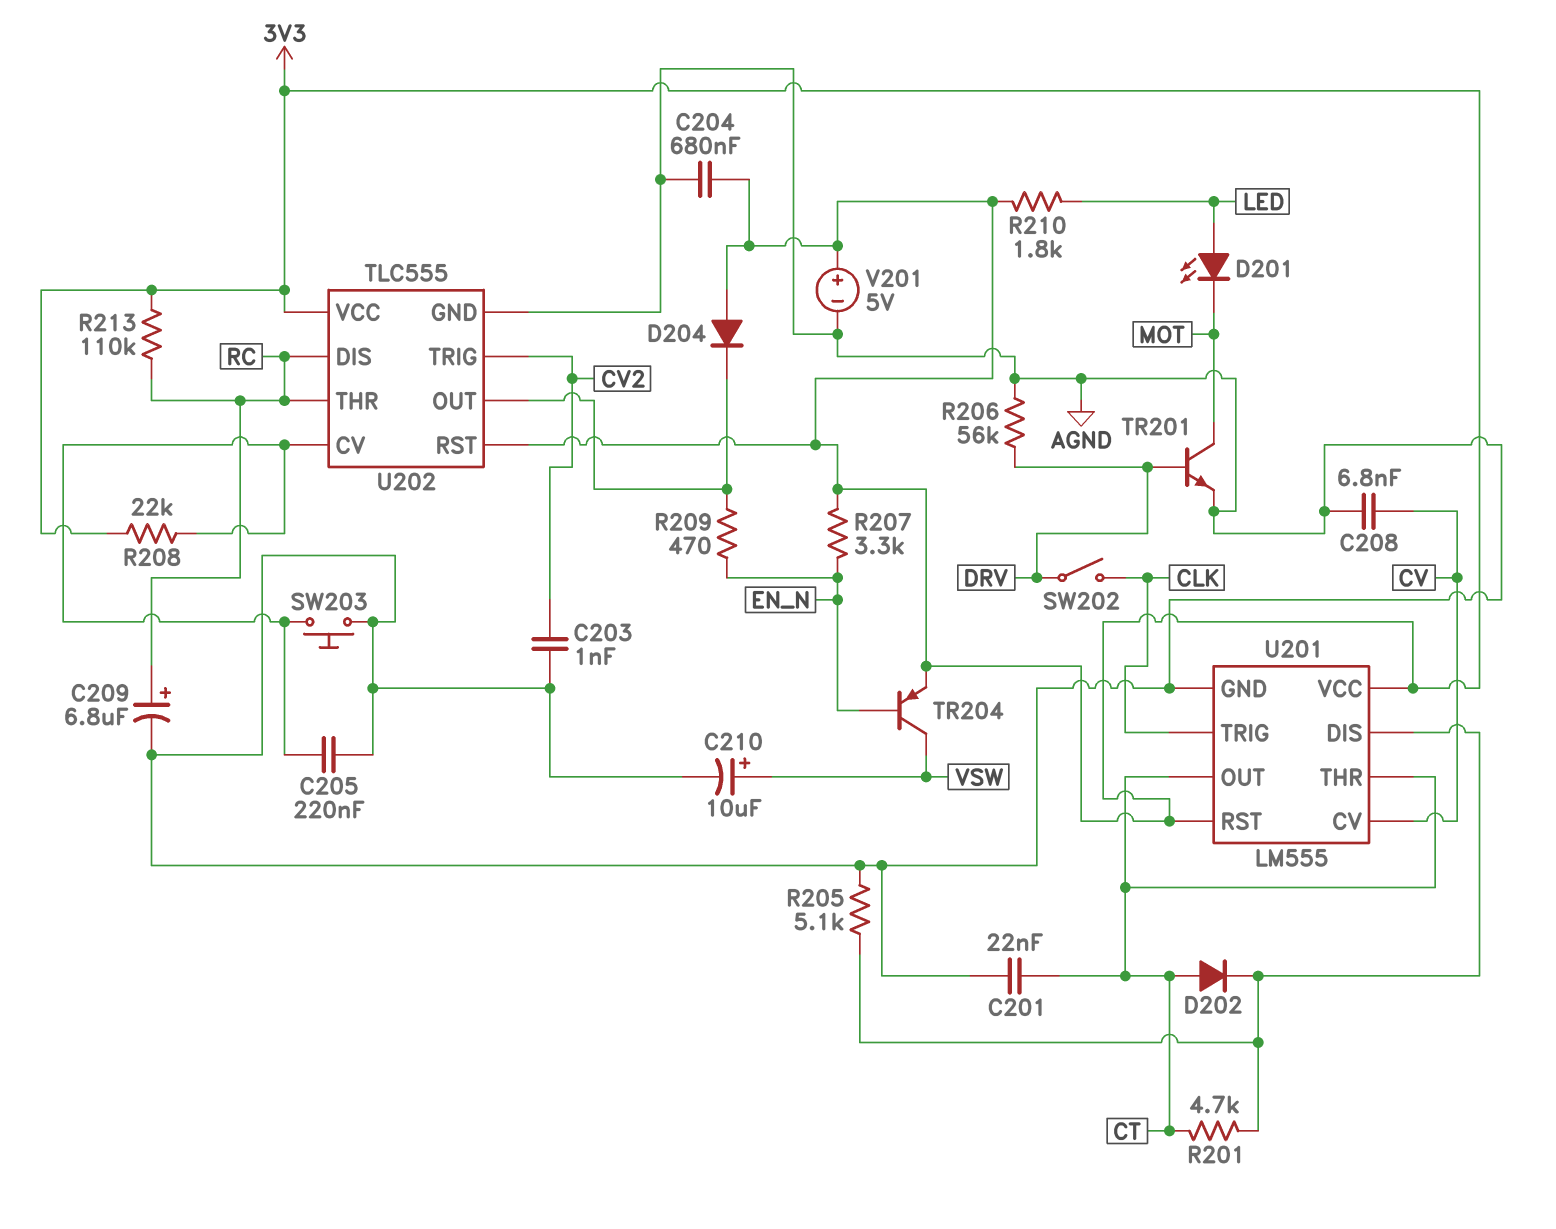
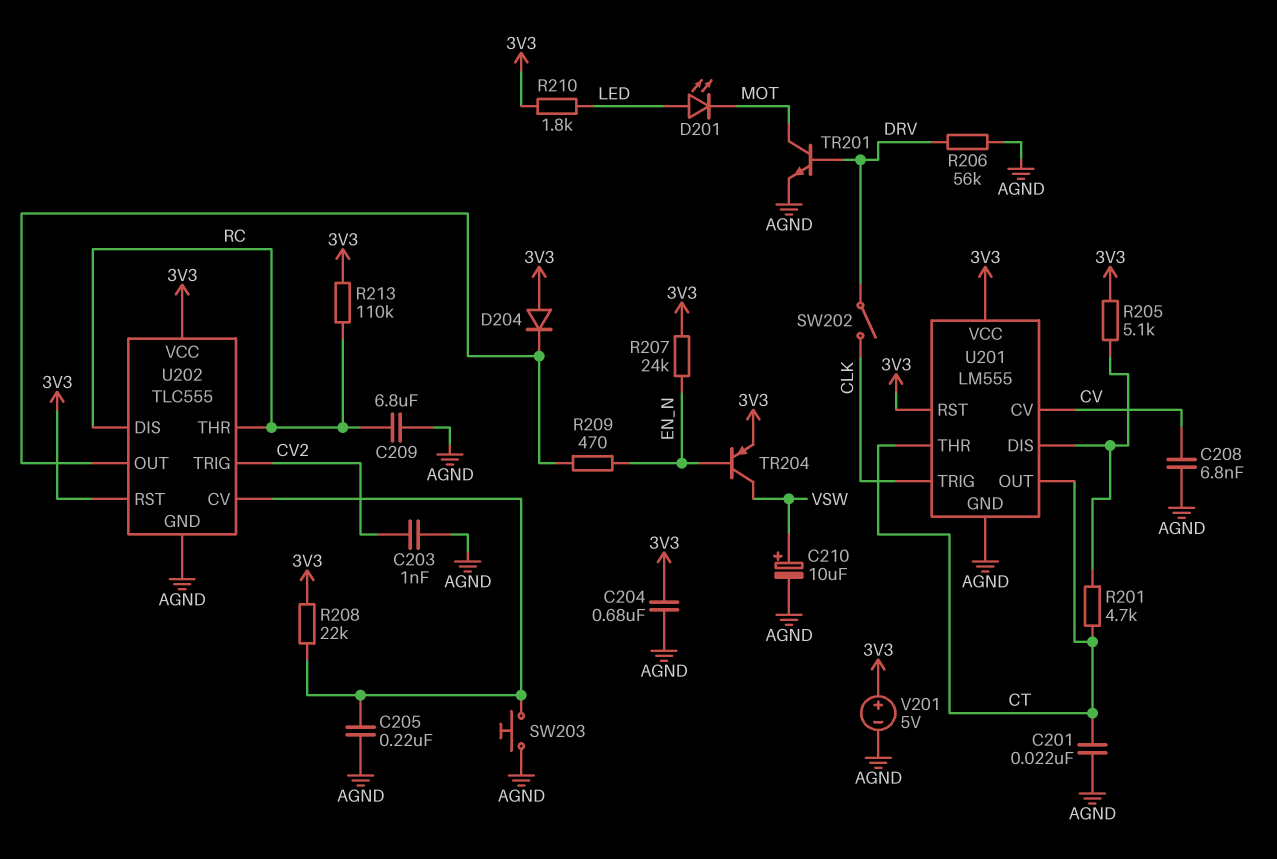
C209: 6.8uF (plus RC, minus AGND) -> 6.8uF (AGND, RC)
D202: diode (A CT, K U201/DIS) -> none
R205: 5.1k (AGND, U201/DIS) -> 5.1k (3V3, U201/DIS)
R207: 3.3k (3V3, EN_N) -> 24k (3V3, EN_N)

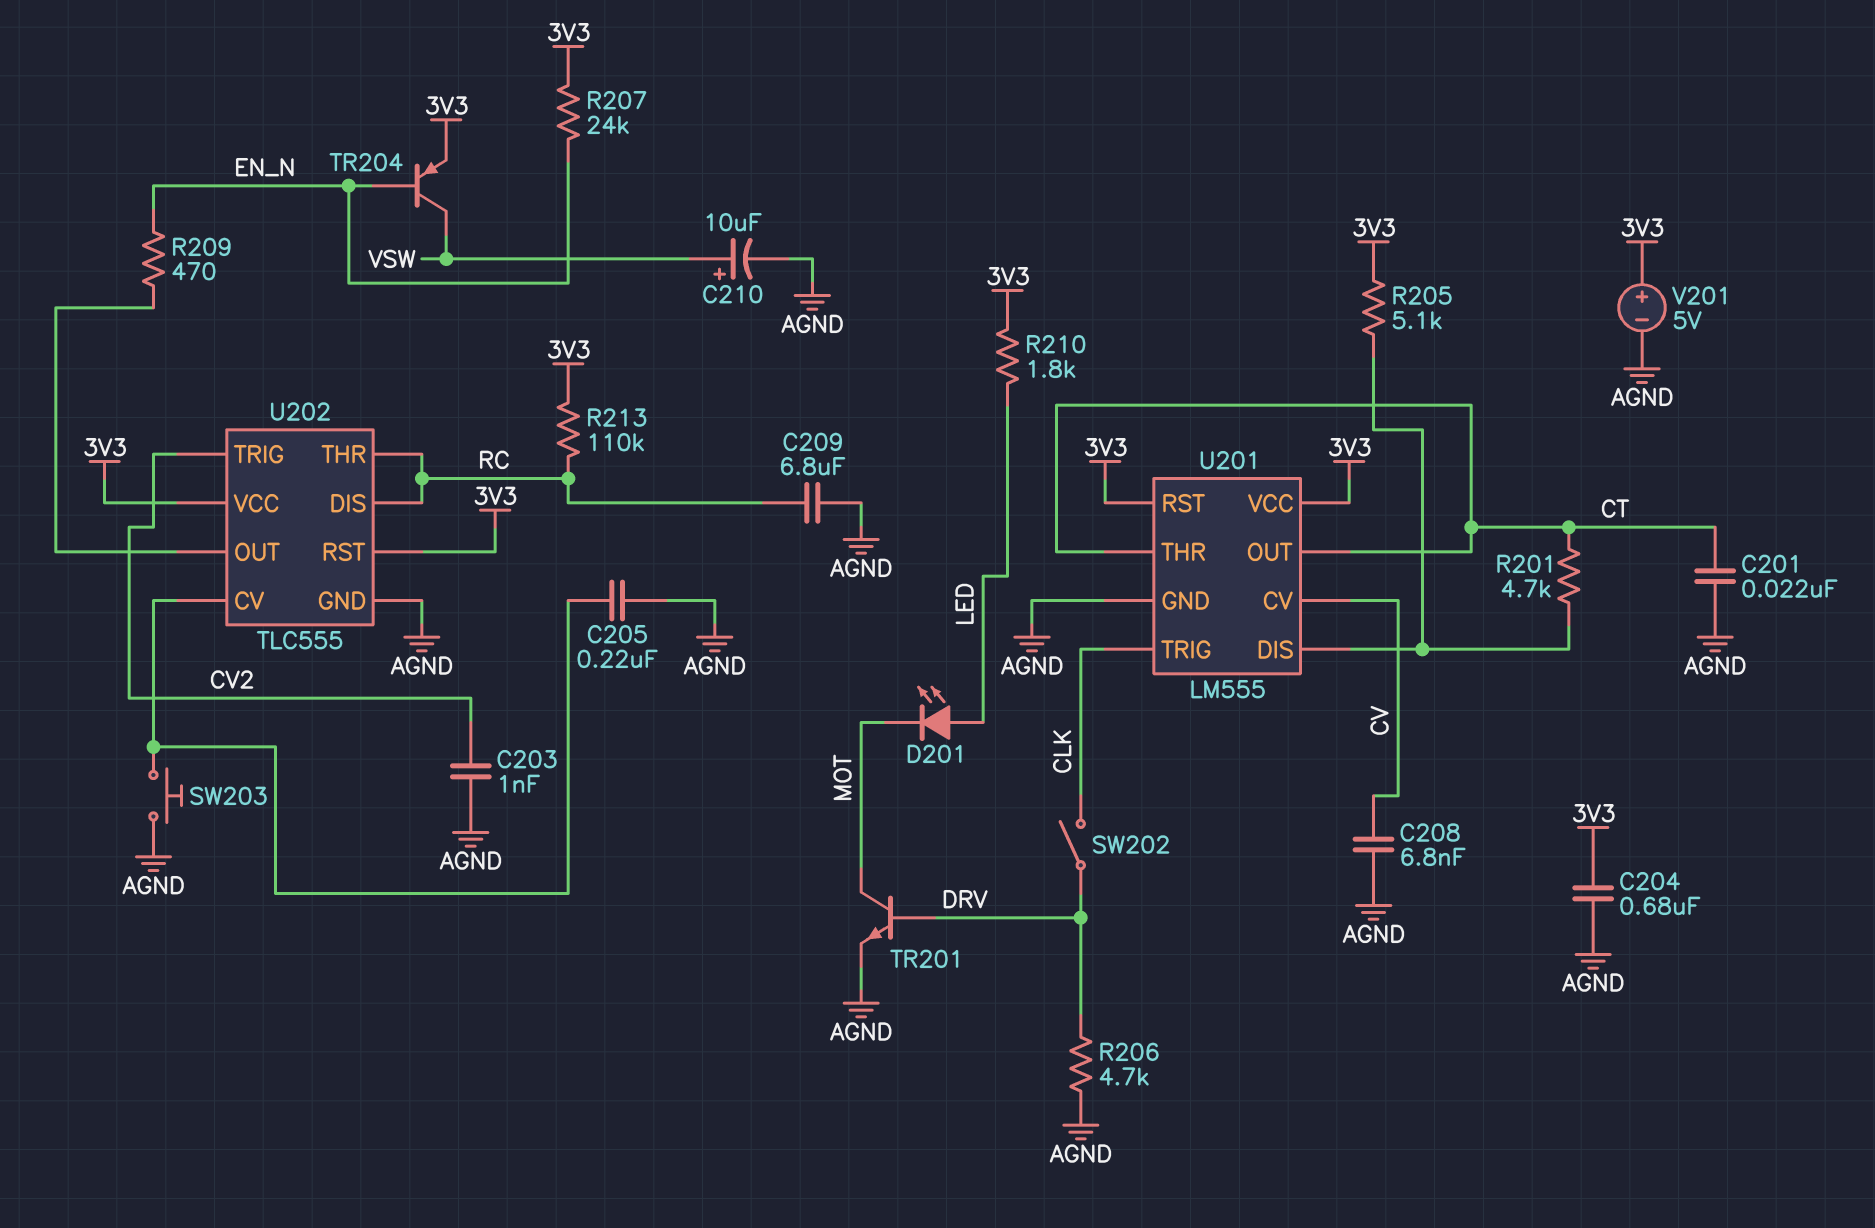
D204: diode (A 3V3, K U202/OUT) -> none
R206: 56k (AGND, DRV) -> 4.7k (AGND, DRV)
R208: 22k (3V3, U202/CV) -> none

